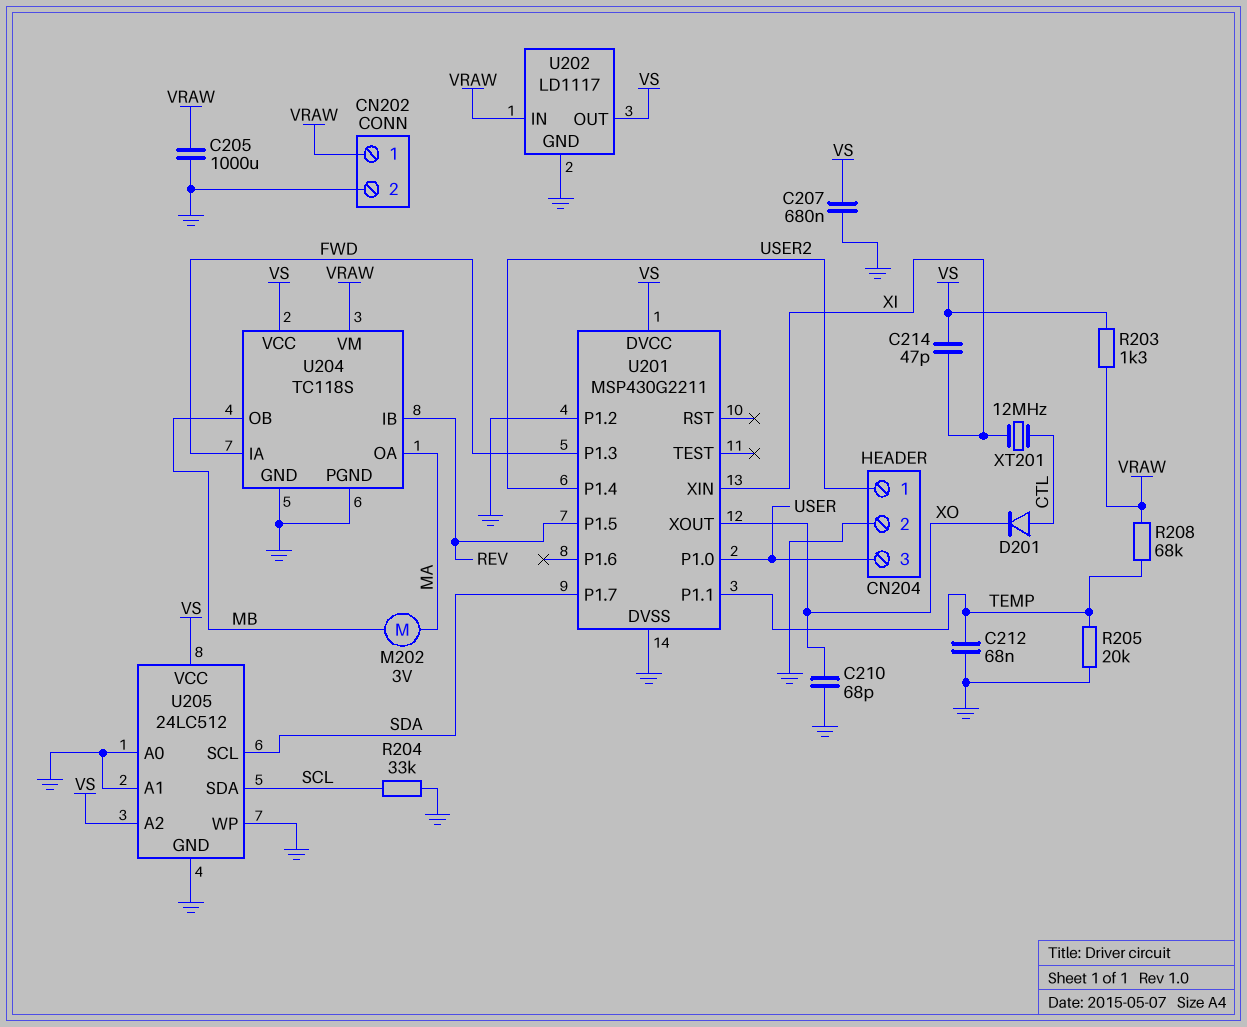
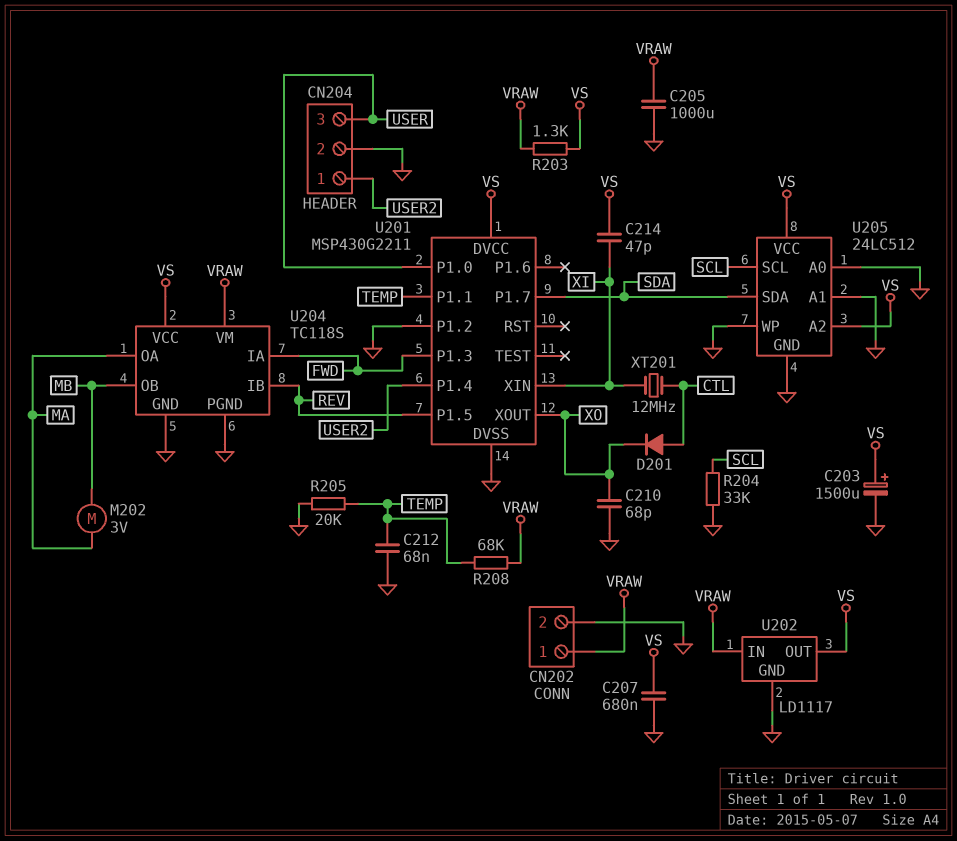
C203: none -> 1500uF (plus VS, minus GND)
U205 pin SCL: SDA -> SCL
U205 pin SDA: SCL -> SDA

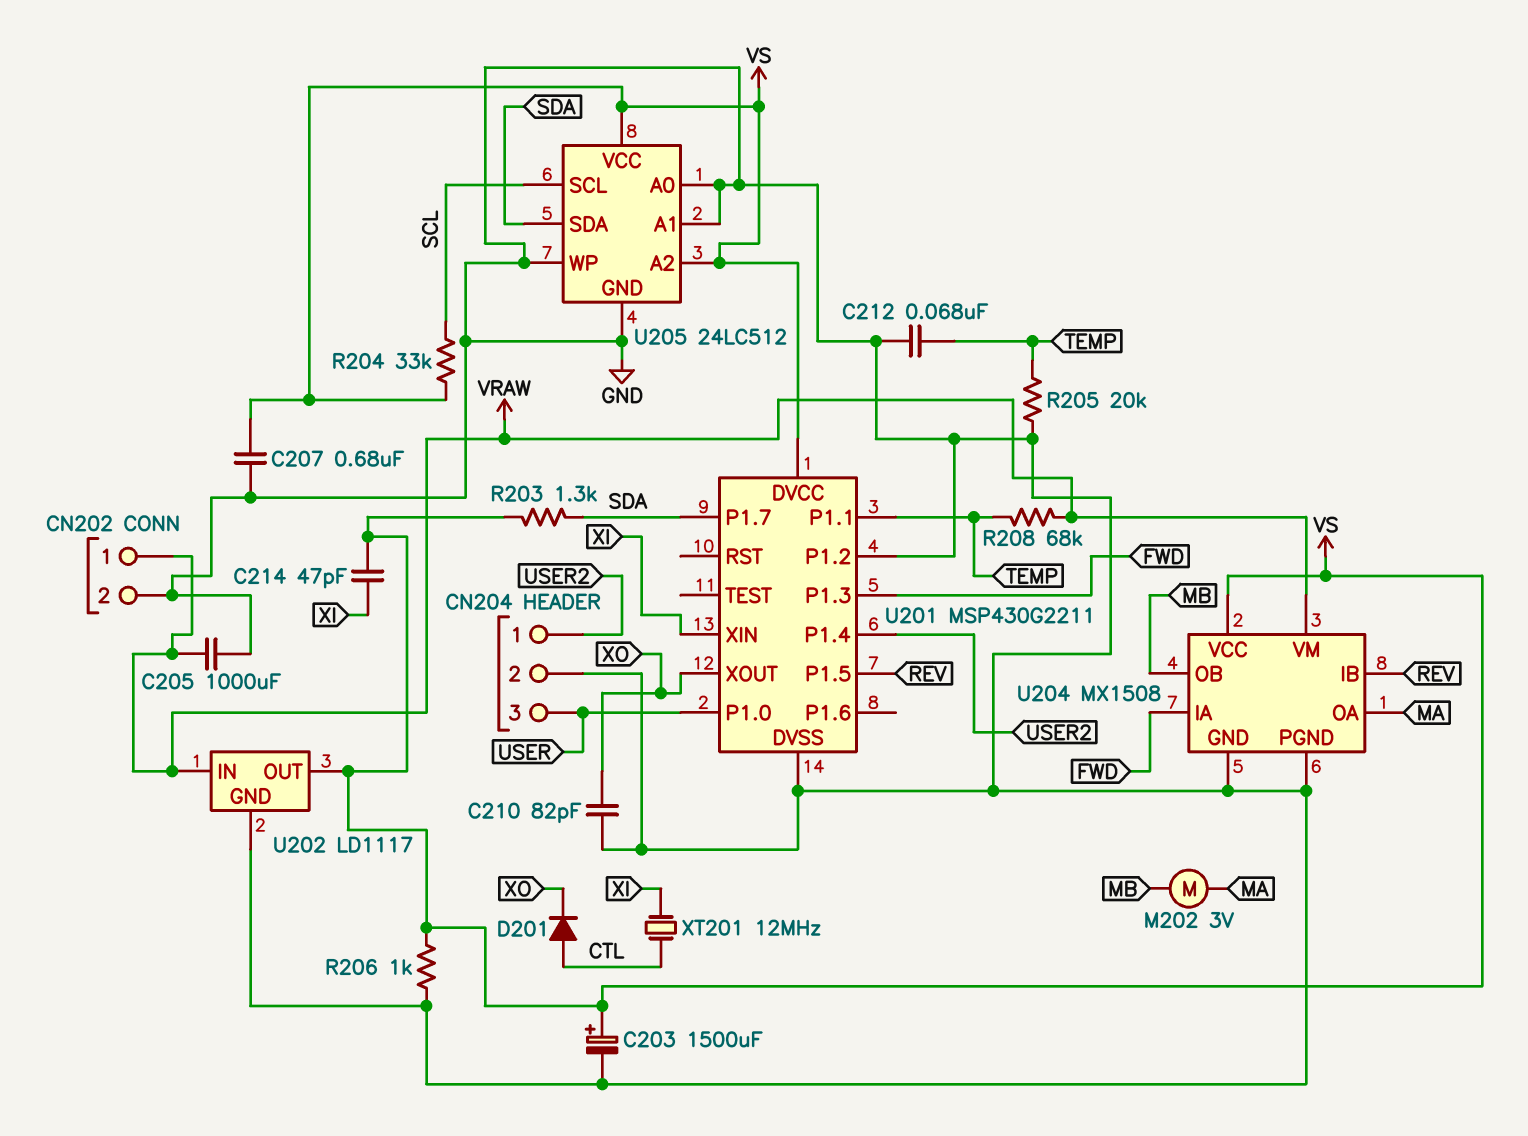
C210: 68pF (GND, XO) -> 82pF (GND, XO)
R203: 1.3k (VRAW, VS) -> 1.3k (SDA, VS)
R204: 33k (GND, SCL) -> 33k (SCL, VS)
R206: none -> 1k (GND, VS)
U204: TC118S -> MX1508

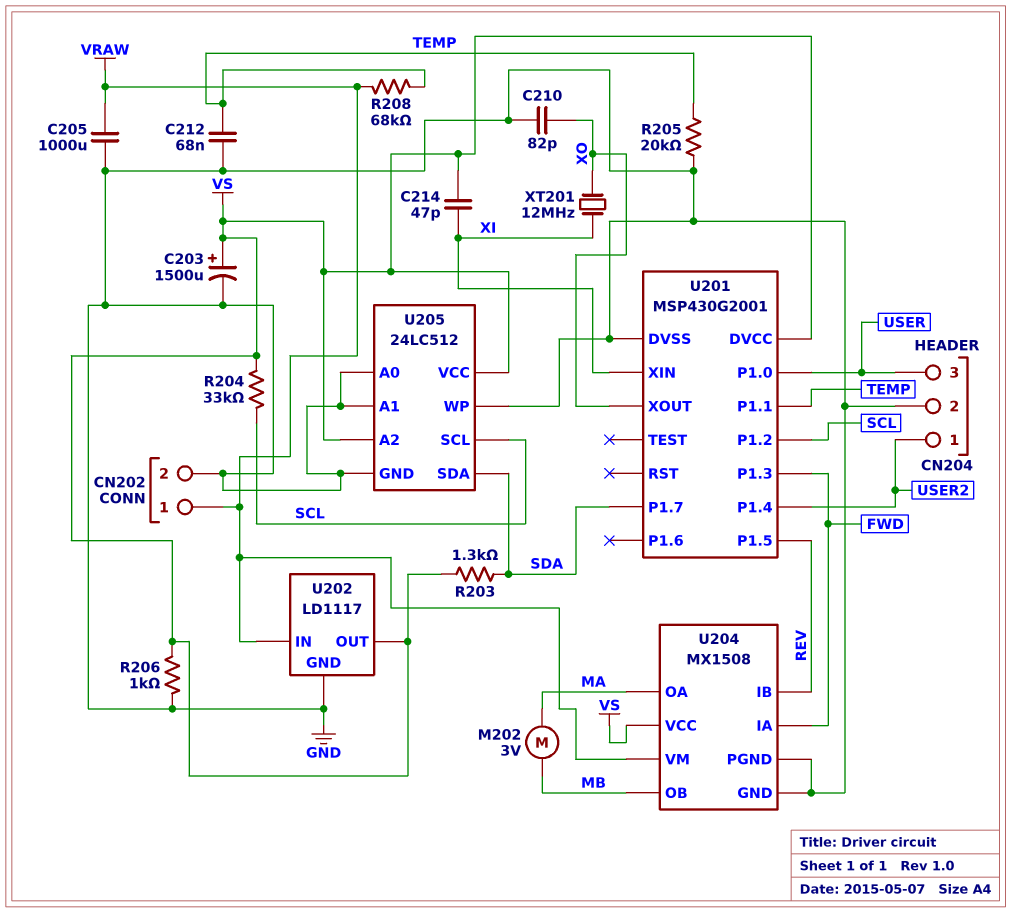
C207: 680nF (GND, VS) -> none
D201: diode (A CTL, K XO) -> none
U201: MSP430G2211 -> MSP430G2001
U201 pin P1.2: GND -> SCL
XT201: 12MHz (CTL, XI) -> 12MHz (XI, XO)

